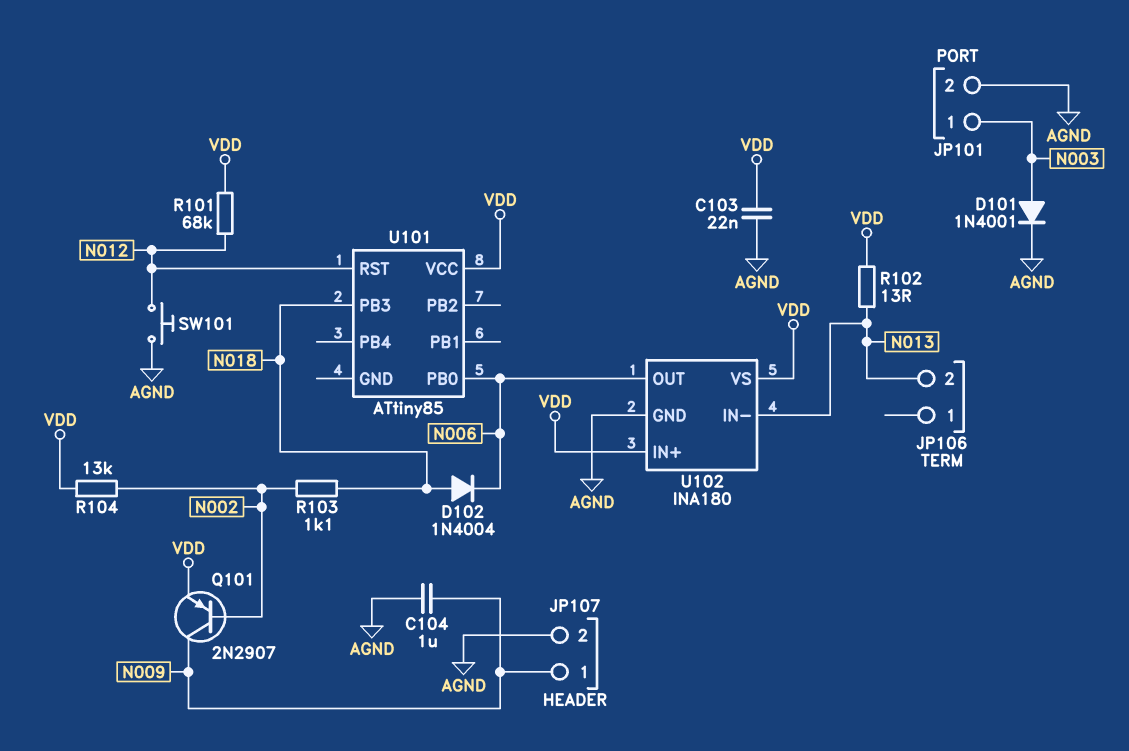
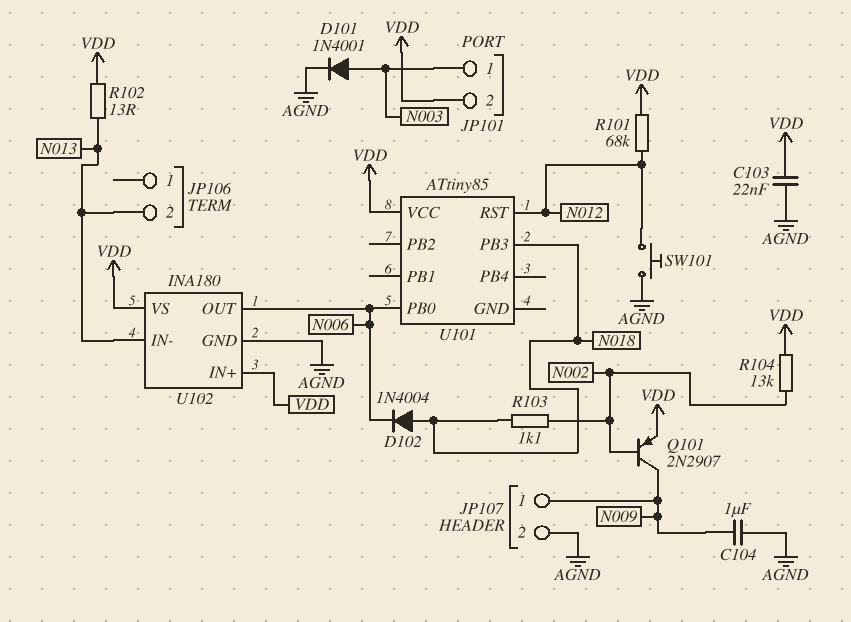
JP101 pin 2: AGND -> VDD

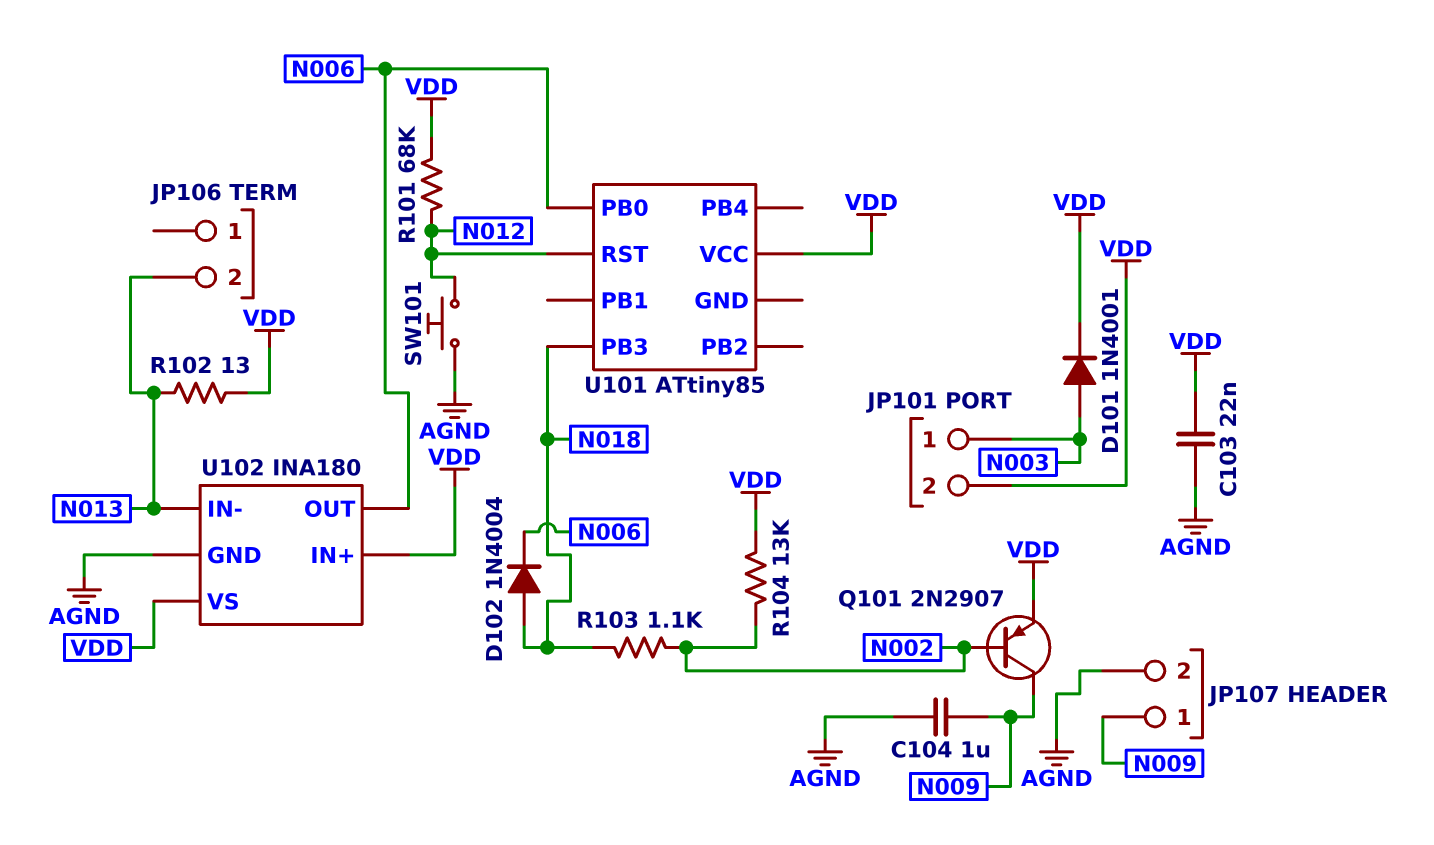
D101: diode 1N4001 (A N003, K AGND) -> diode 1N4001 (A N003, K VDD)

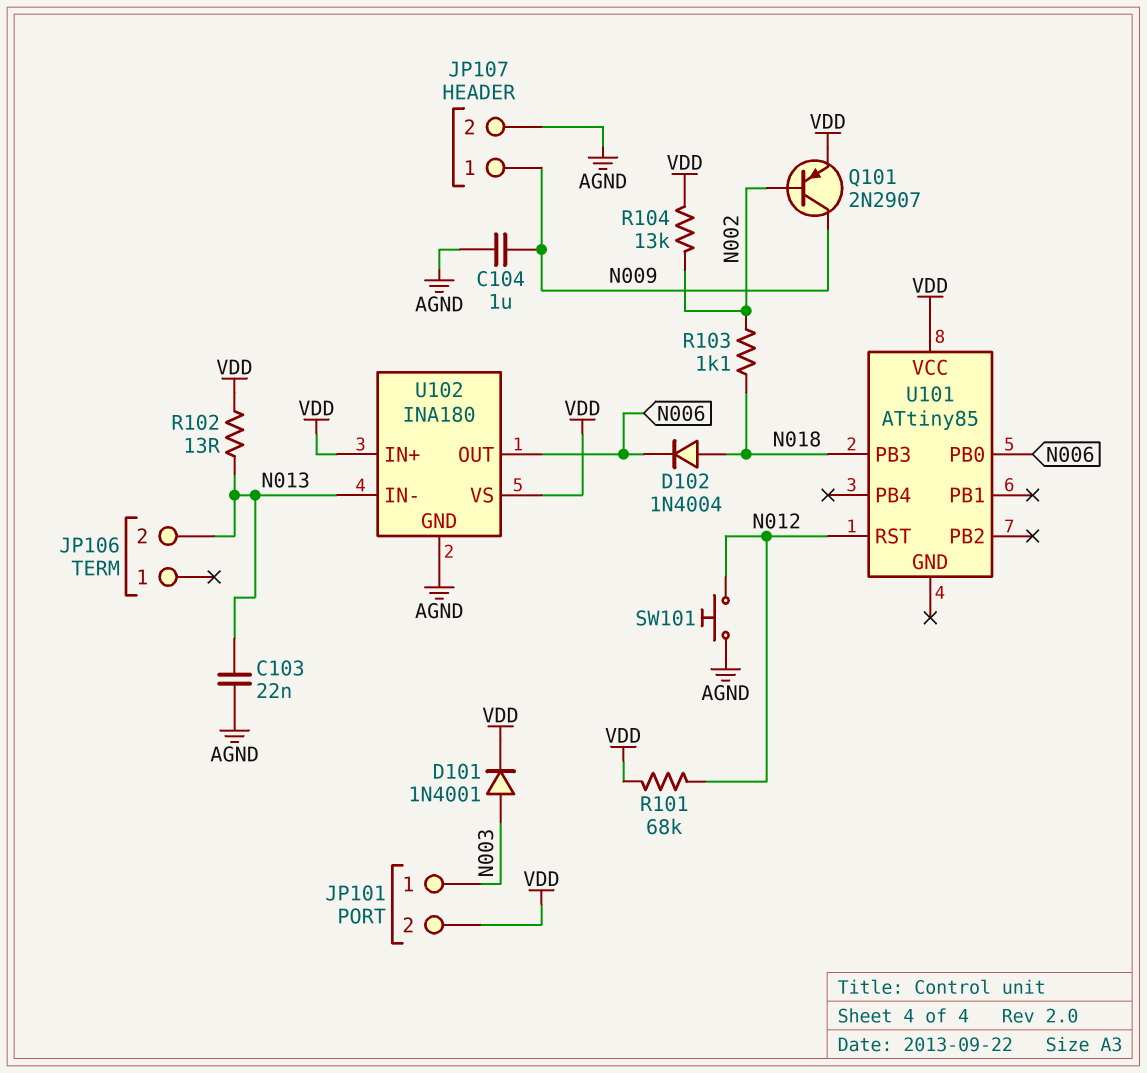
C103: 22nF (AGND, VDD) -> 22nF (AGND, N013)

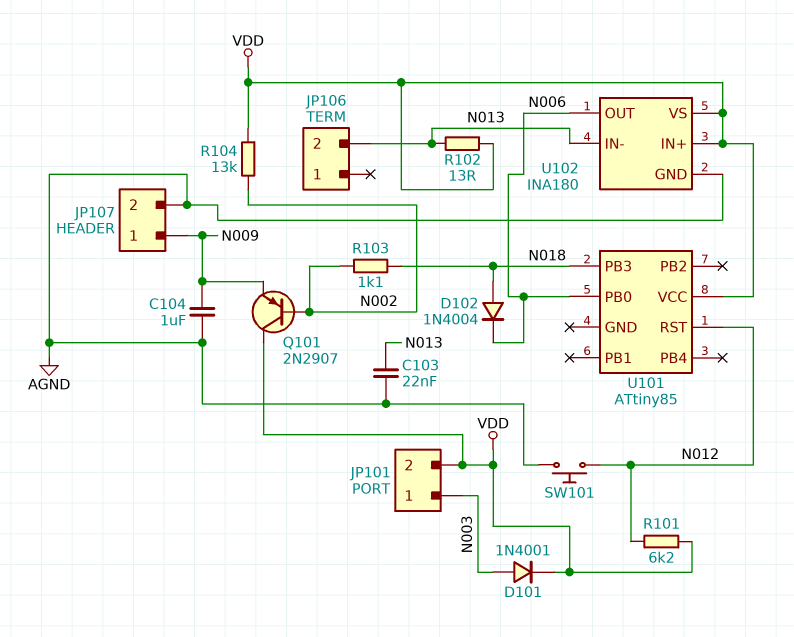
Q101: PNP 2N2907 (B N002, C N009, E VDD) -> PNP 2N2907 (B N002, C VDD, E N009)
R101: 68k (N012, VDD) -> 6.2k (N012, VDD)

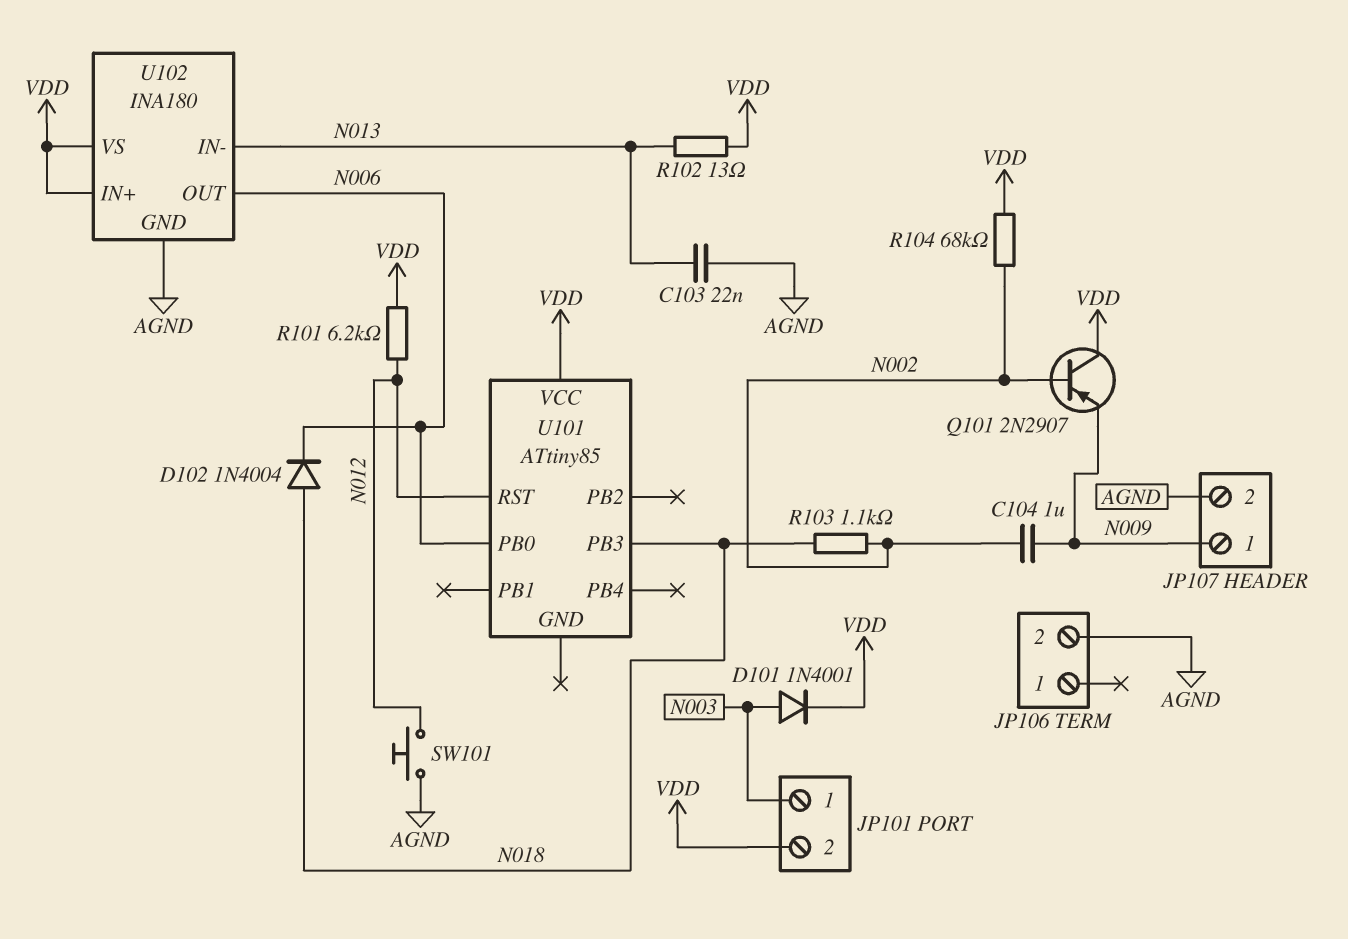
C104: 1uF (AGND, N009) -> 1uF (N002, N009)
JP106 pin 2: N013 -> AGND
R104: 13k (N002, VDD) -> 68k (N002, VDD)

